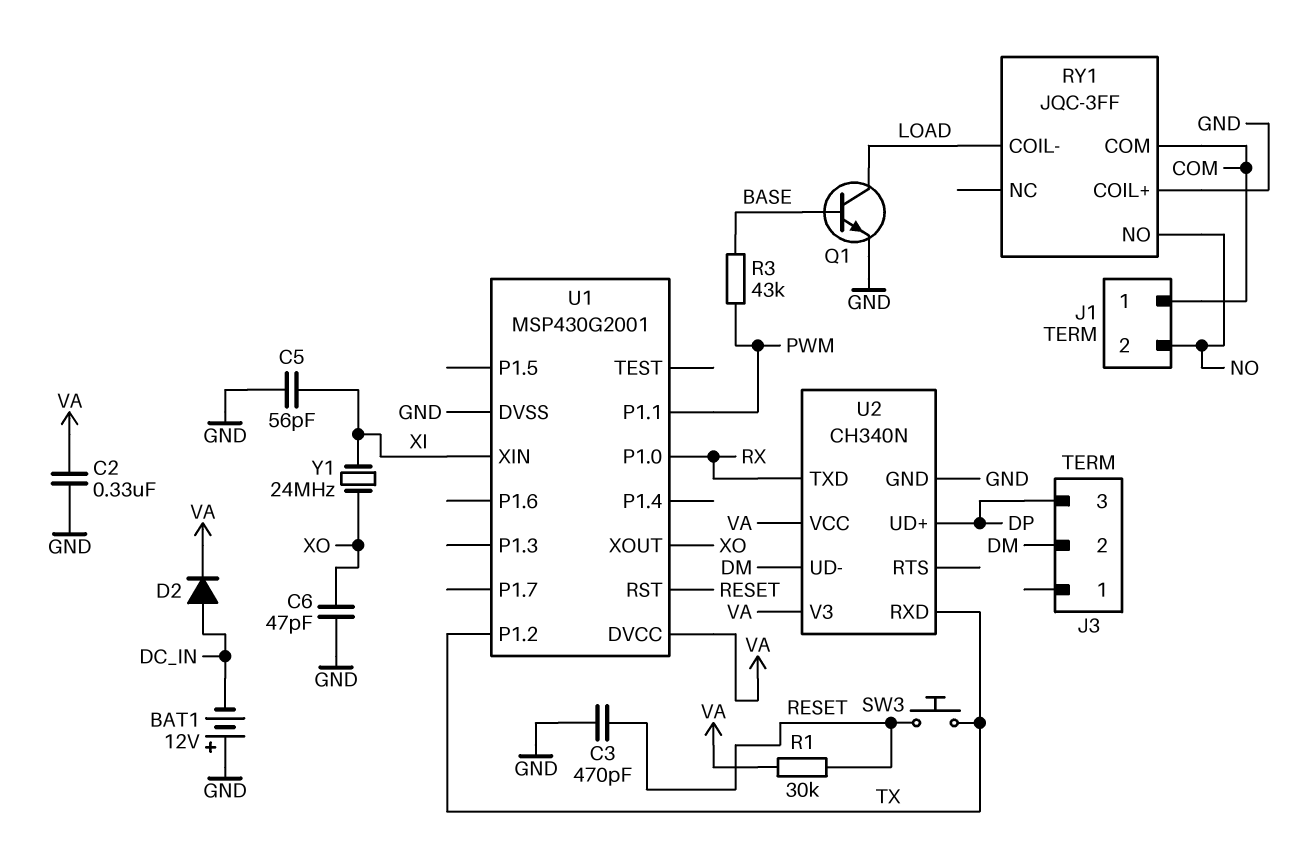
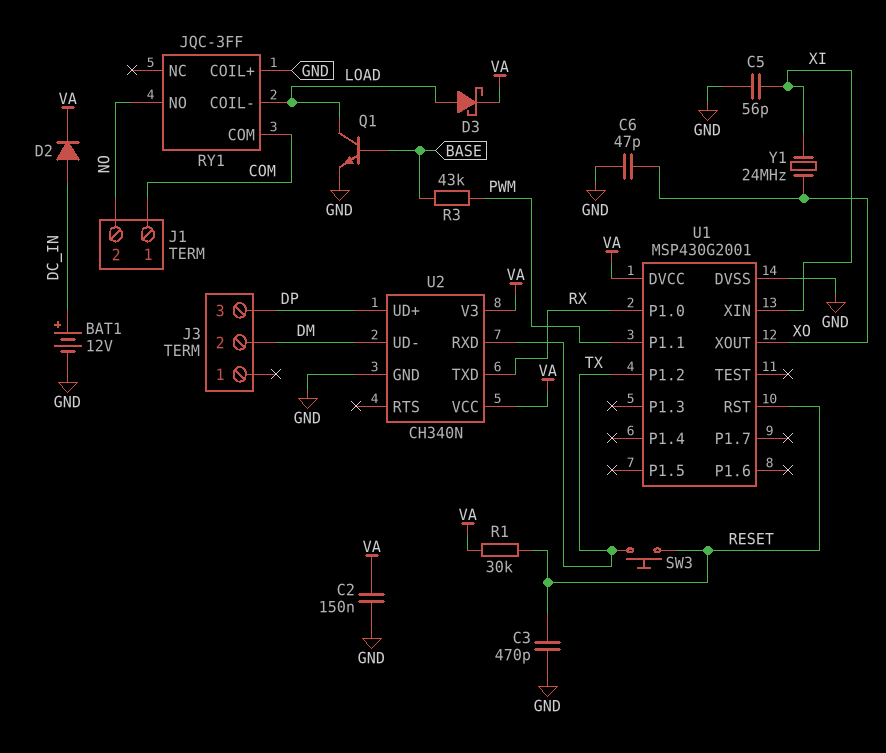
BAT1: 12V (plus GND, minus DC_IN) -> 12V (plus DC_IN, minus GND)
C2: 330nF (GND, VA) -> 150nF (GND, VA)
D3: none -> schottky (A LOAD, K VA)

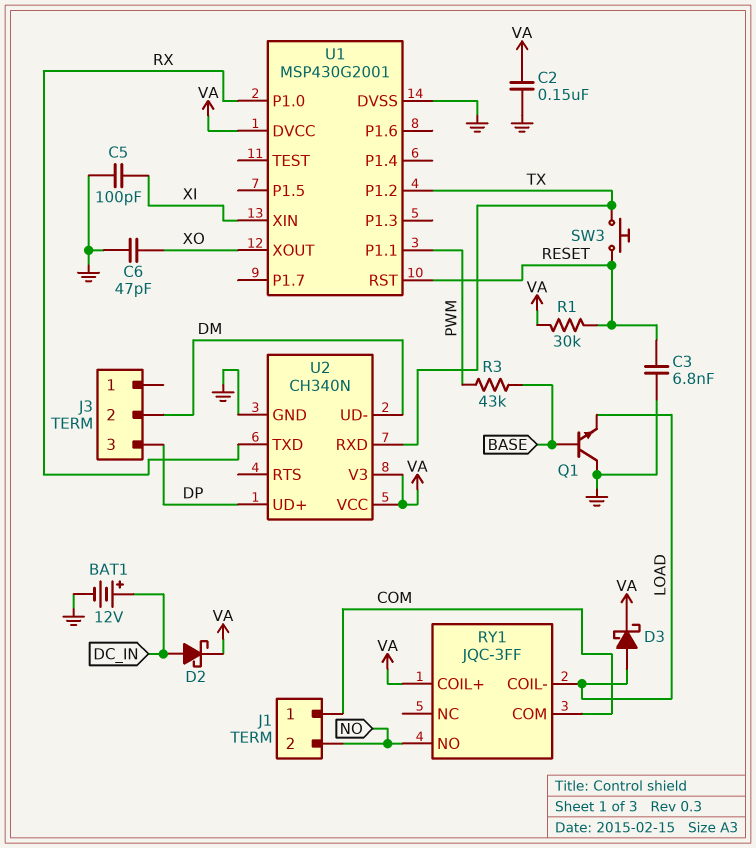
C3: 470pF (GND, RESET) -> 6.8nF (GND, RESET)
C5: 56pF (GND, XI) -> 100pF (GND, XI)
D2: diode (A DC_IN, K VA) -> schottky (A DC_IN, K VA)
Q1: NPN (B BASE, C LOAD, E GND) -> NPN (B BASE, C GND, E LOAD)
RY1 pin COIL+: GND -> VA
Y1: 24MHz (XI, XO) -> none

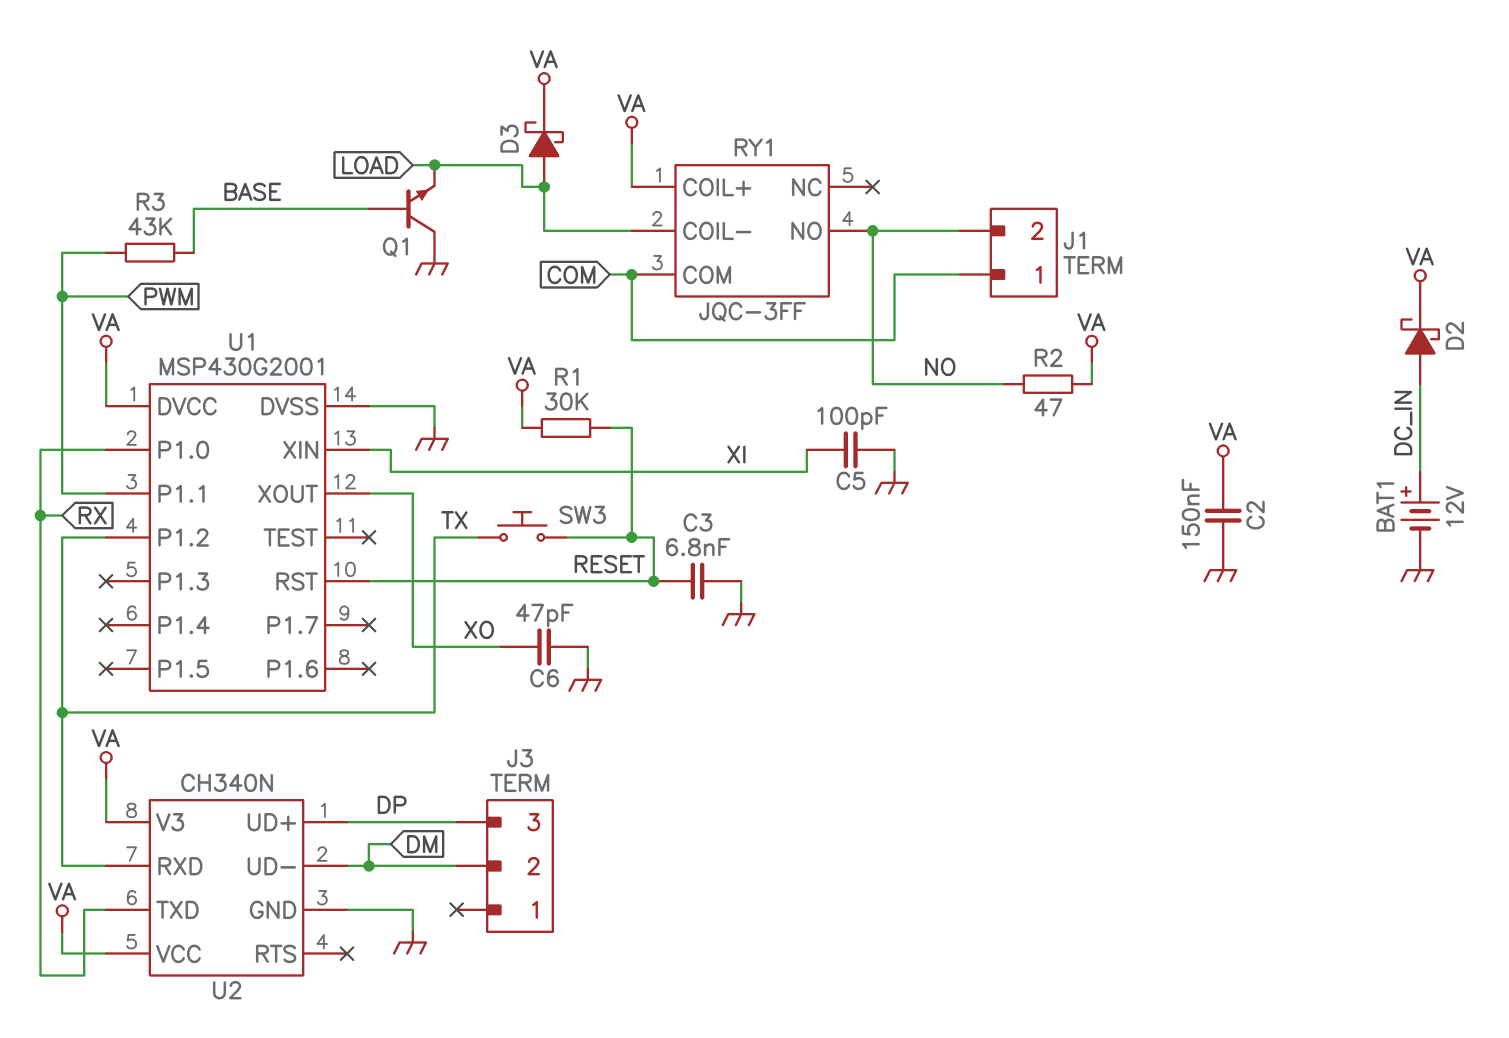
R2: none -> 47 (NO, VA)

